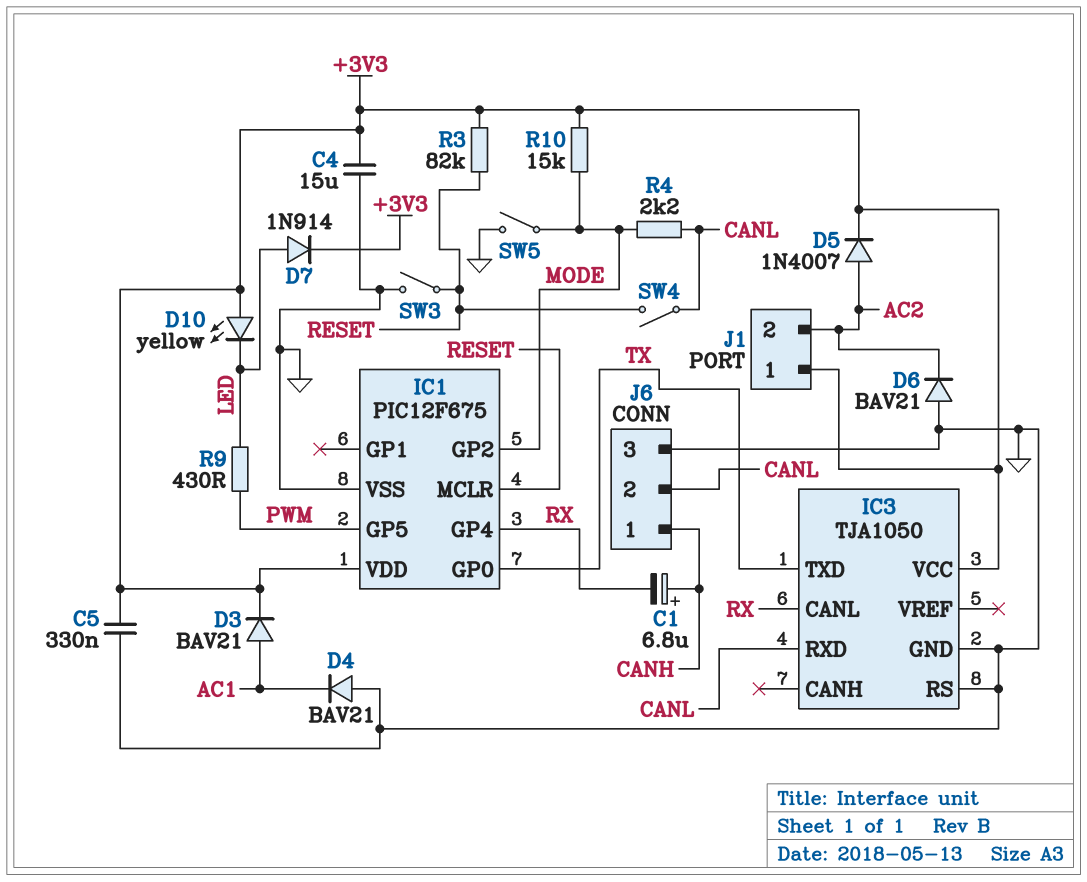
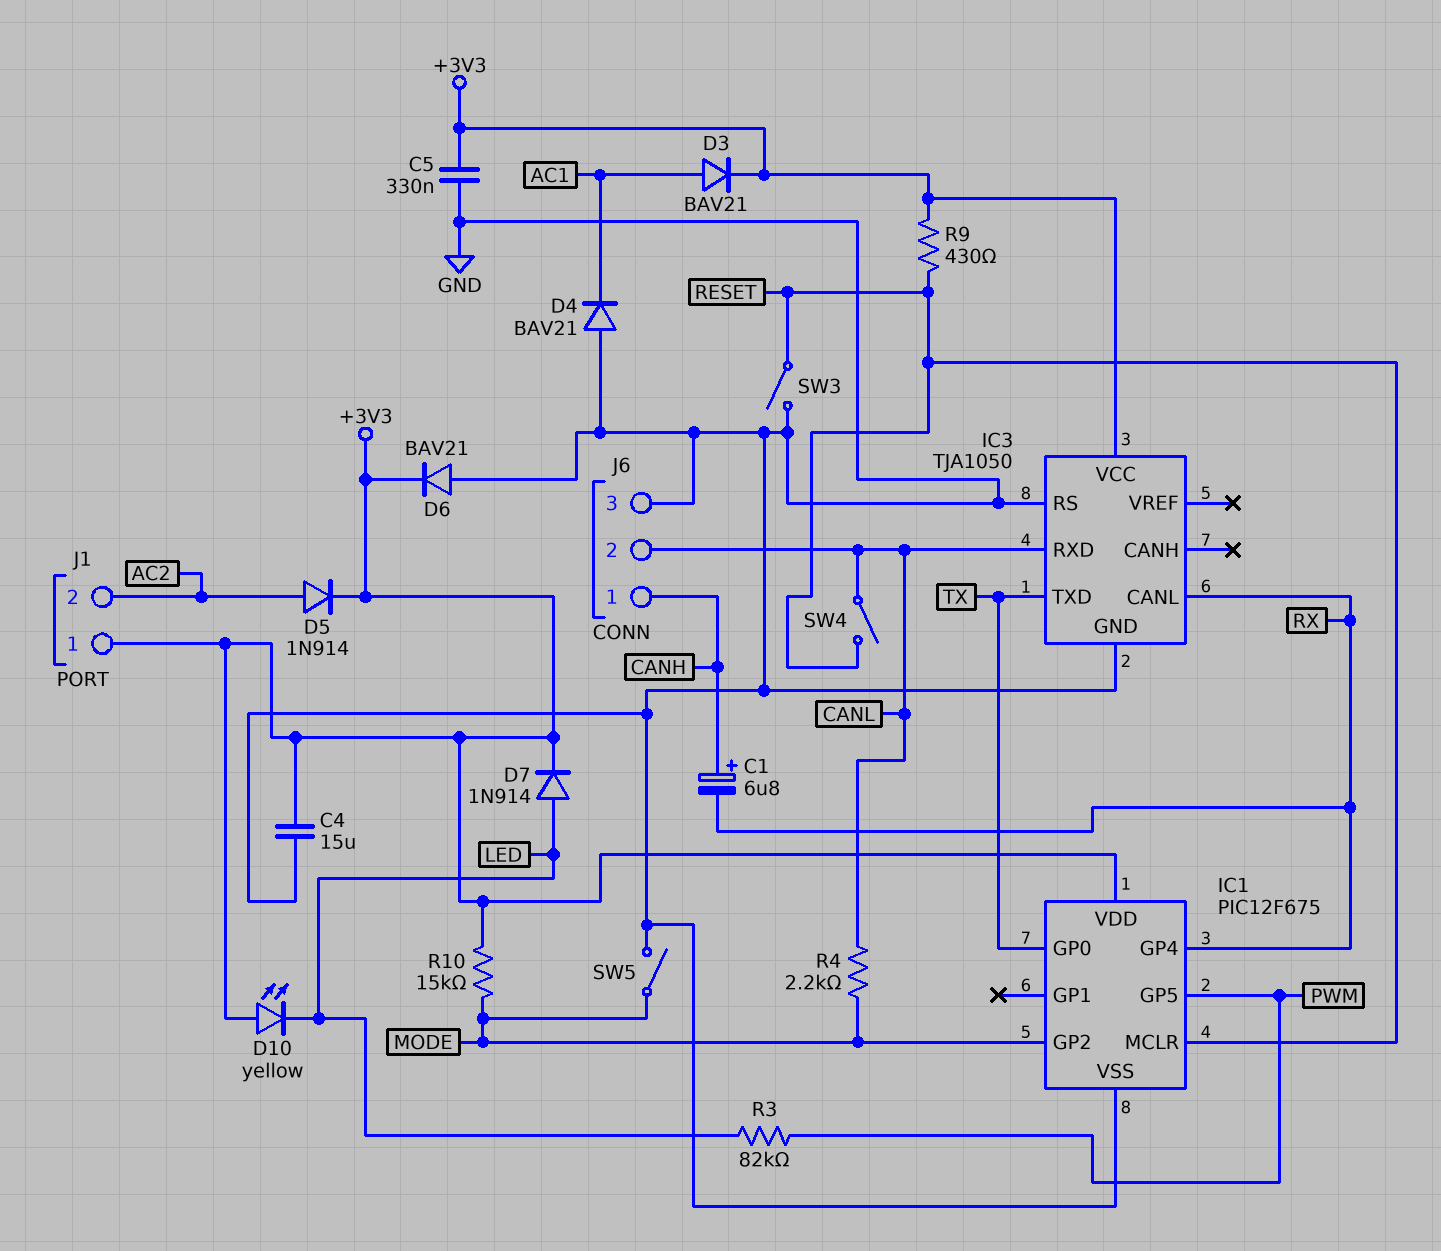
D5: diode 1N4007 (A AC2, K +3V3) -> diode 1N914 (A AC2, K +3V3)
D6: diode BAV21 (A GND, K AC2) -> diode BAV21 (A GND, K +3V3)
R3: 82k (+3V3, RESET) -> 82k (LED, PWM)
R9: 430 (LED, PWM) -> 430 (+3V3, RESET)

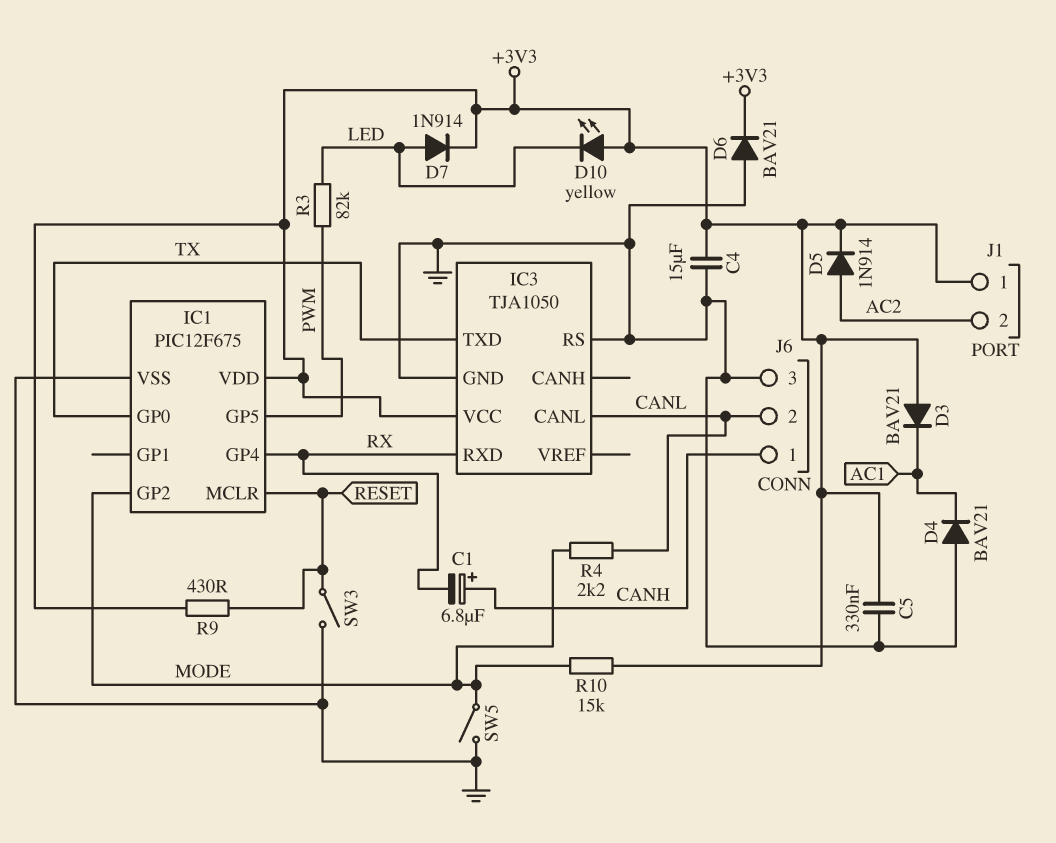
D3: diode BAV21 (A AC1, K +3V3) -> diode BAV21 (A +3V3, K AC1)
IC3 pin CANL: RX -> CANL
IC3 pin RXD: CANL -> RX
SW4: switch (CANL, RESET) -> none

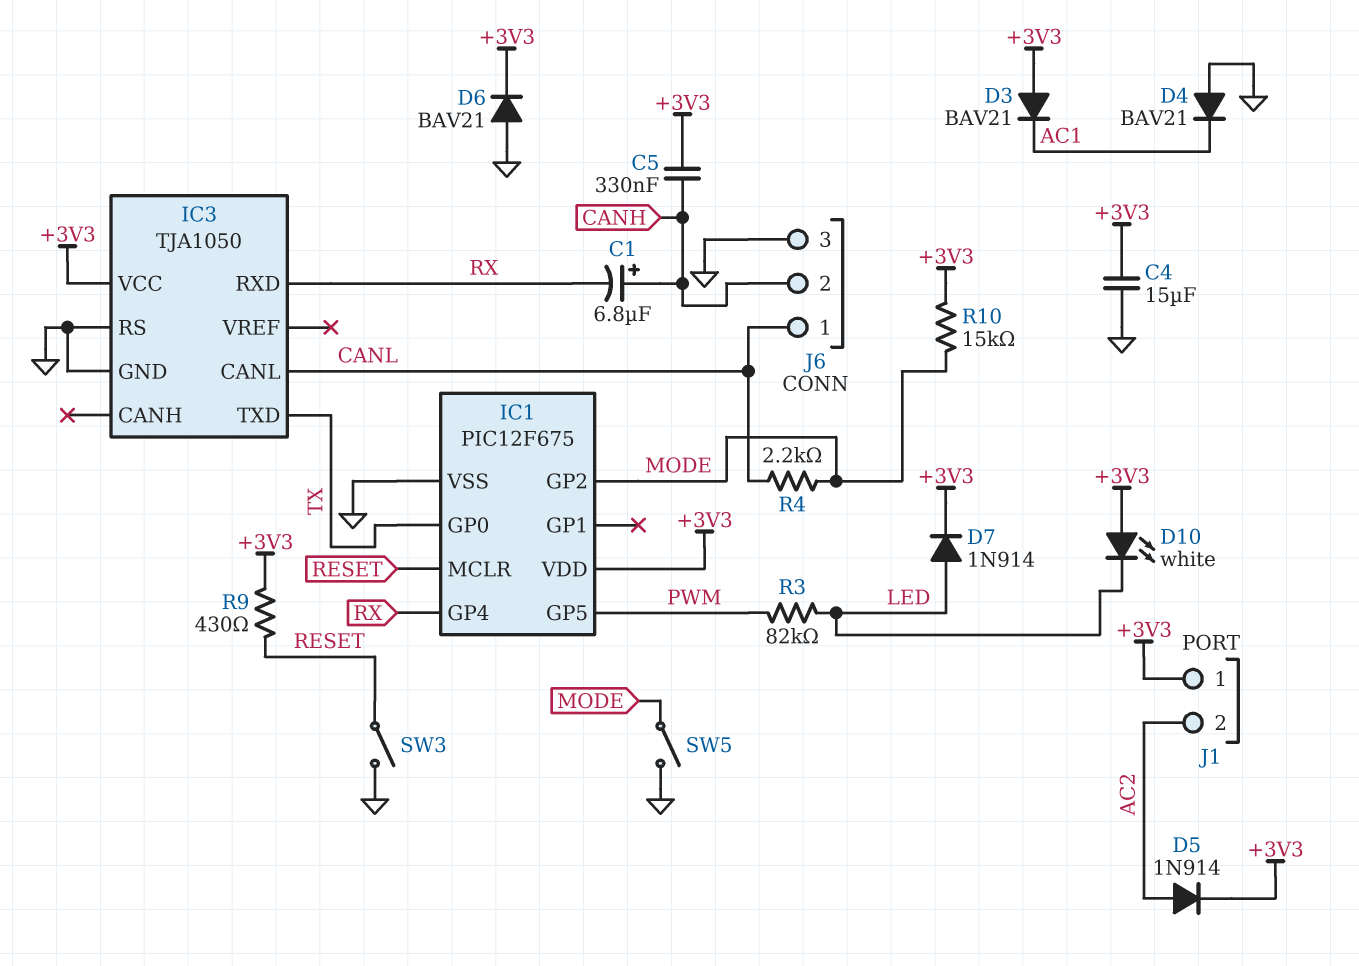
C5: 330nF (+3V3, GND) -> 330nF (+3V3, CANH)
D10: LED yellow (A +3V3, K LED) -> LED white (A +3V3, K LED)
J6 pin 1: CANH -> CANL
J6 pin 2: CANL -> CANH

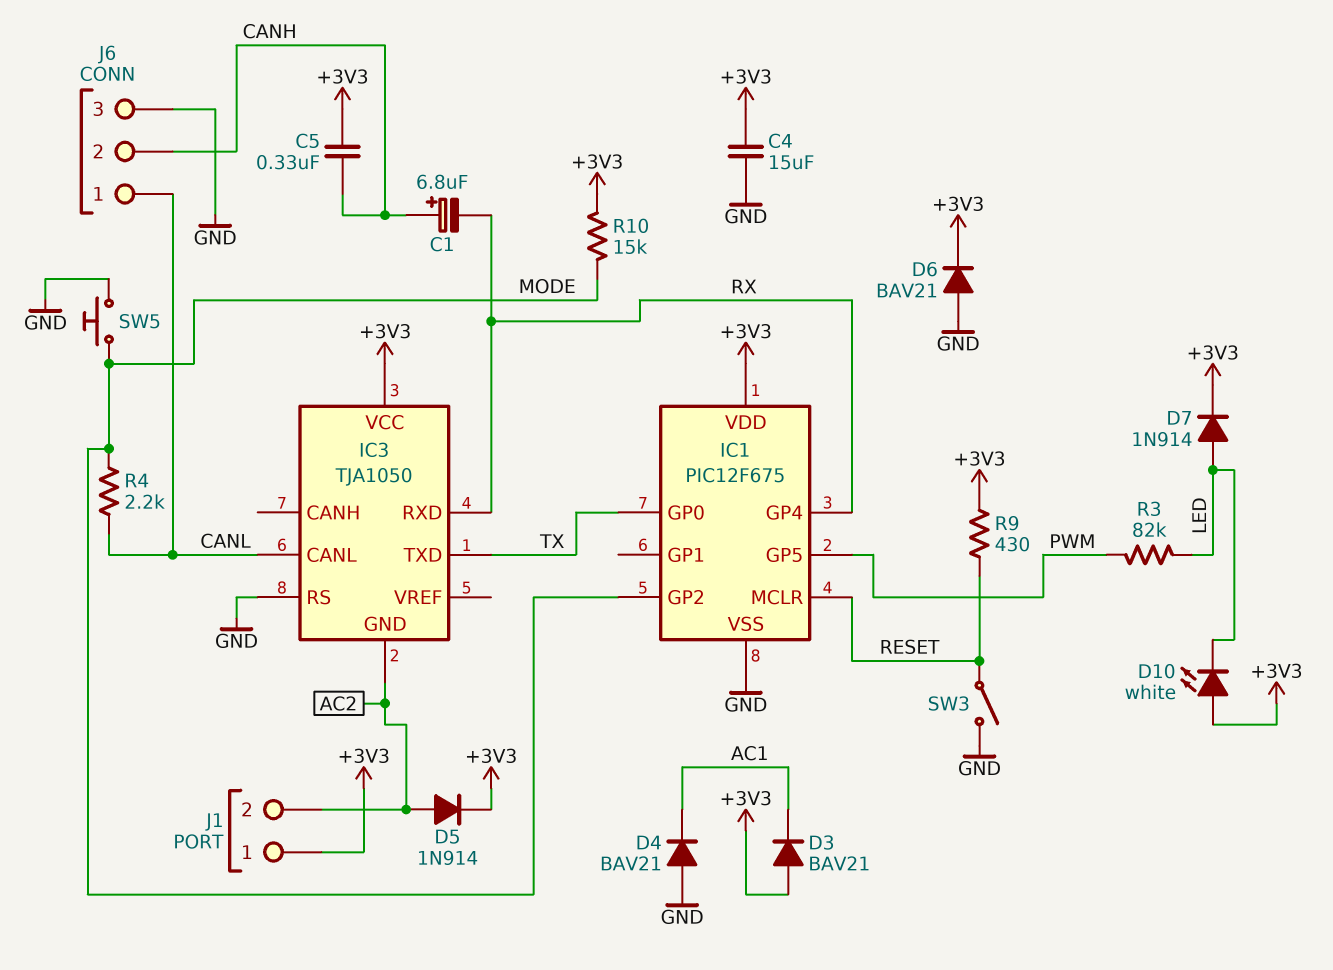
IC3 pin GND: GND -> AC2
SW5: switch (GND, MODE) -> button (GND, MODE)

